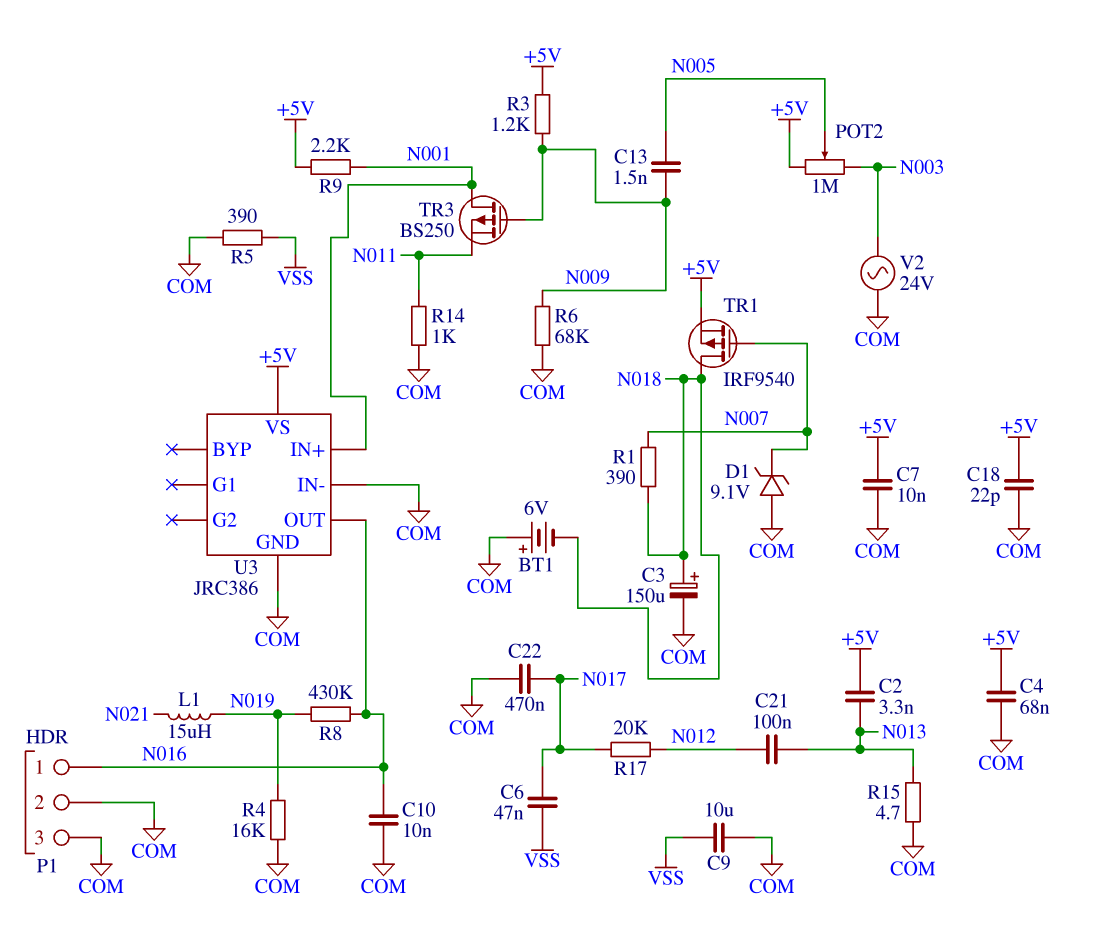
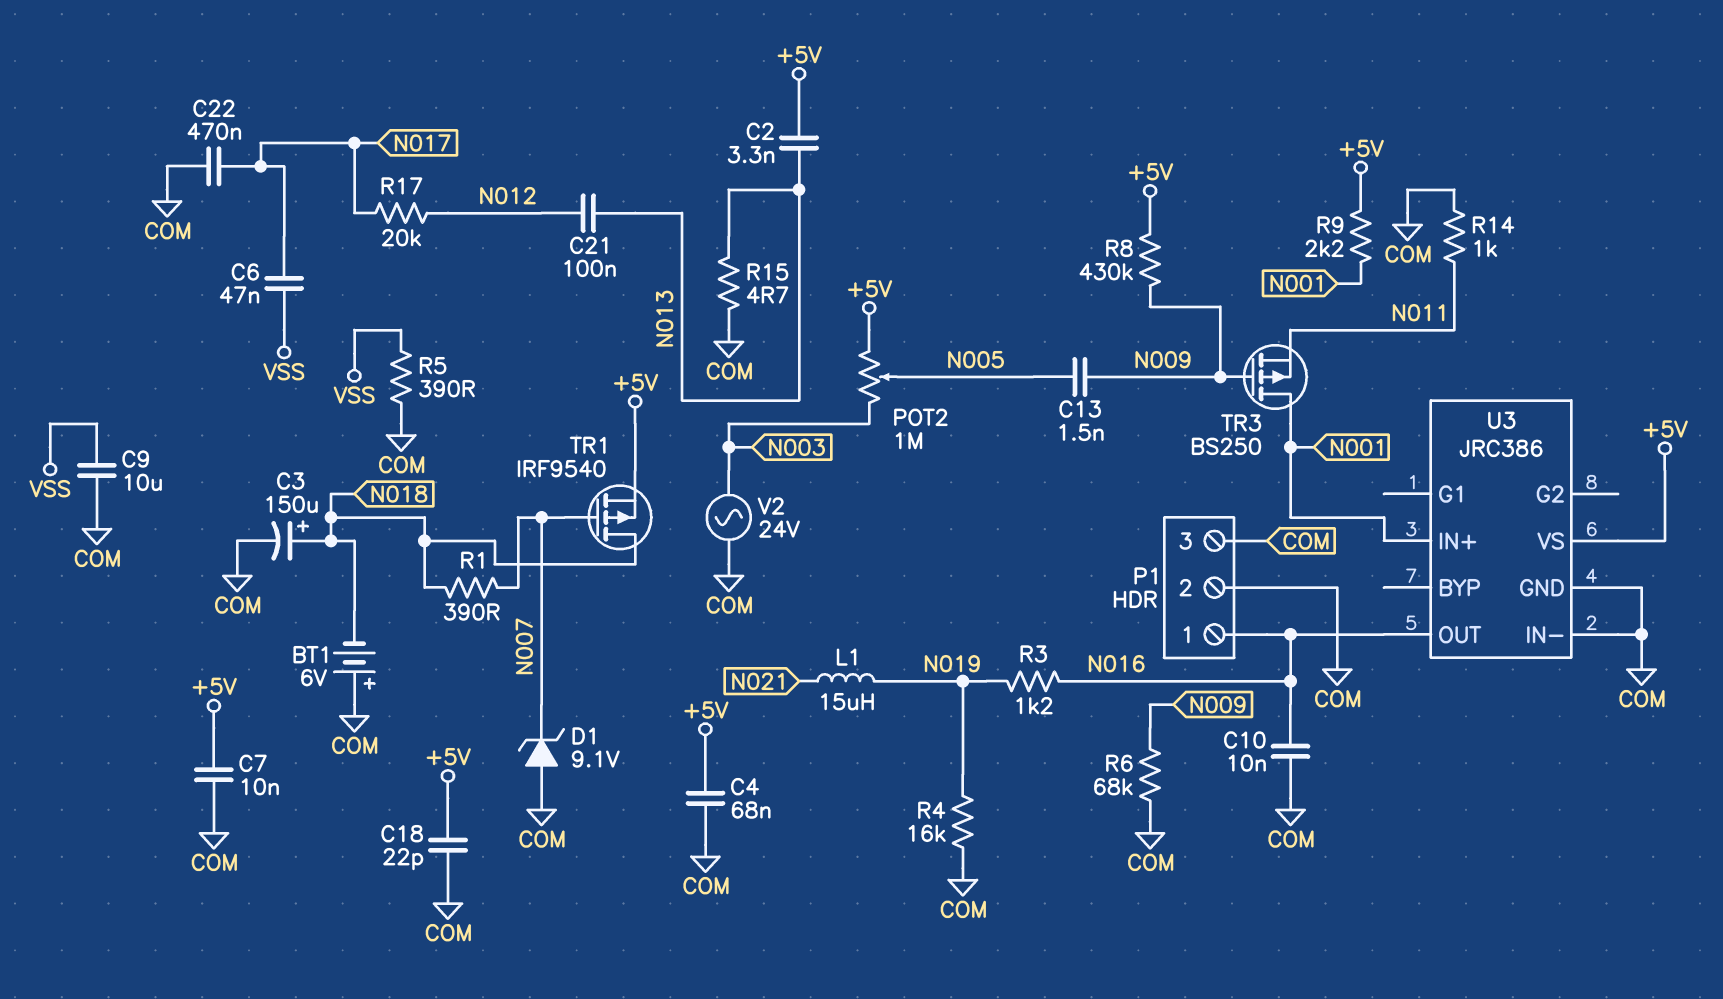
R3: 1.2k (+5V, N009) -> 1.2k (N016, N019)
R8: 430k (N016, N019) -> 430k (+5V, N009)

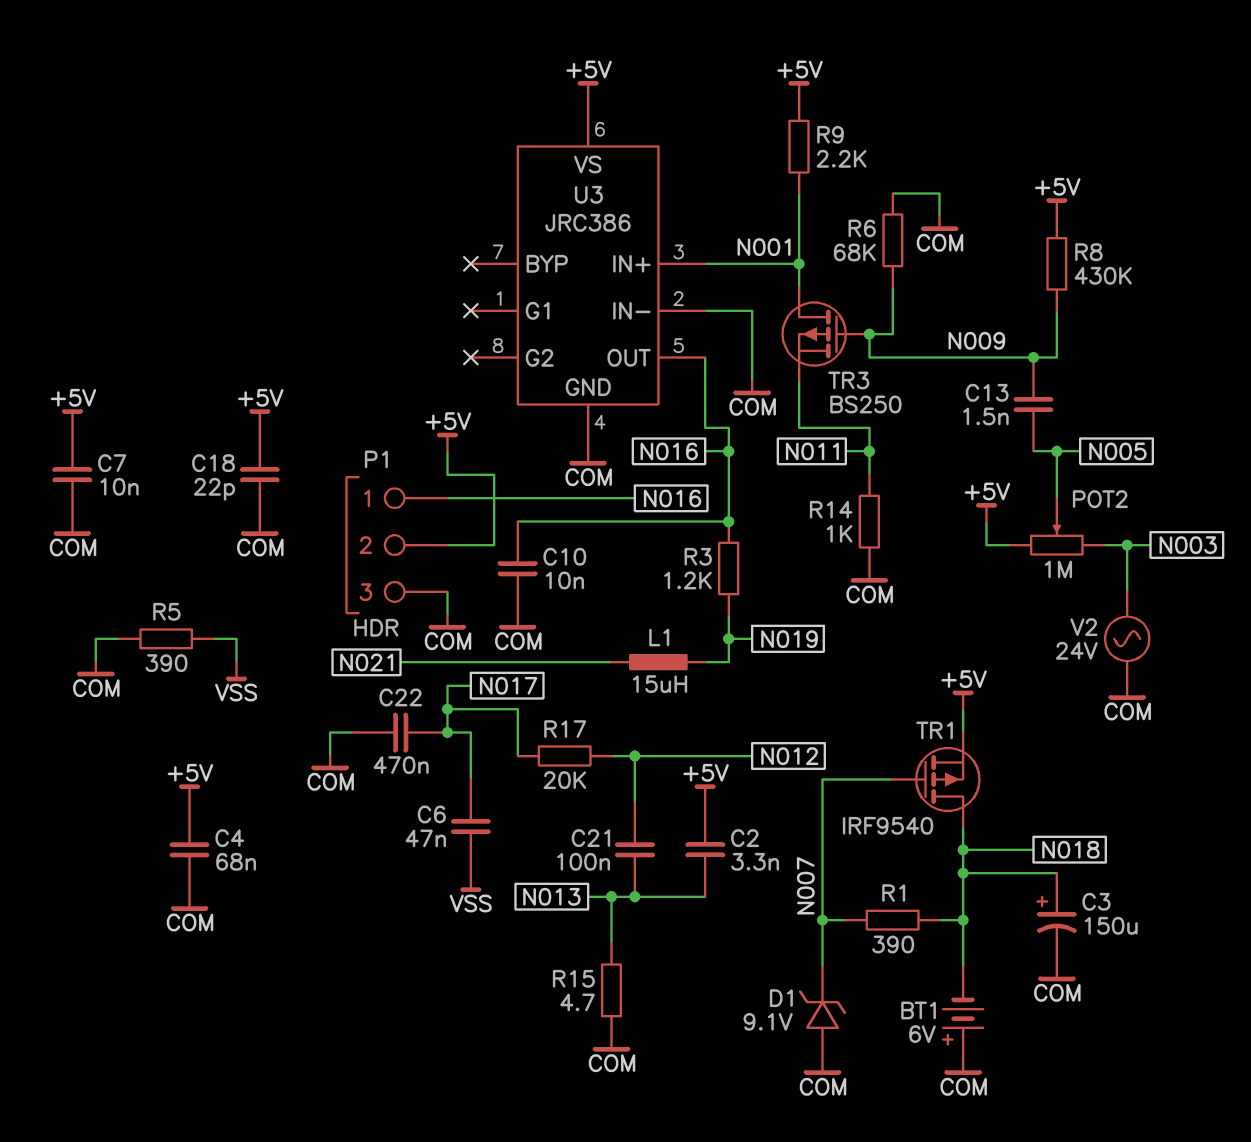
C9: 10uF (COM, VSS) -> none
P1 pin 2: COM -> +5V
R4: 16k (COM, N019) -> none

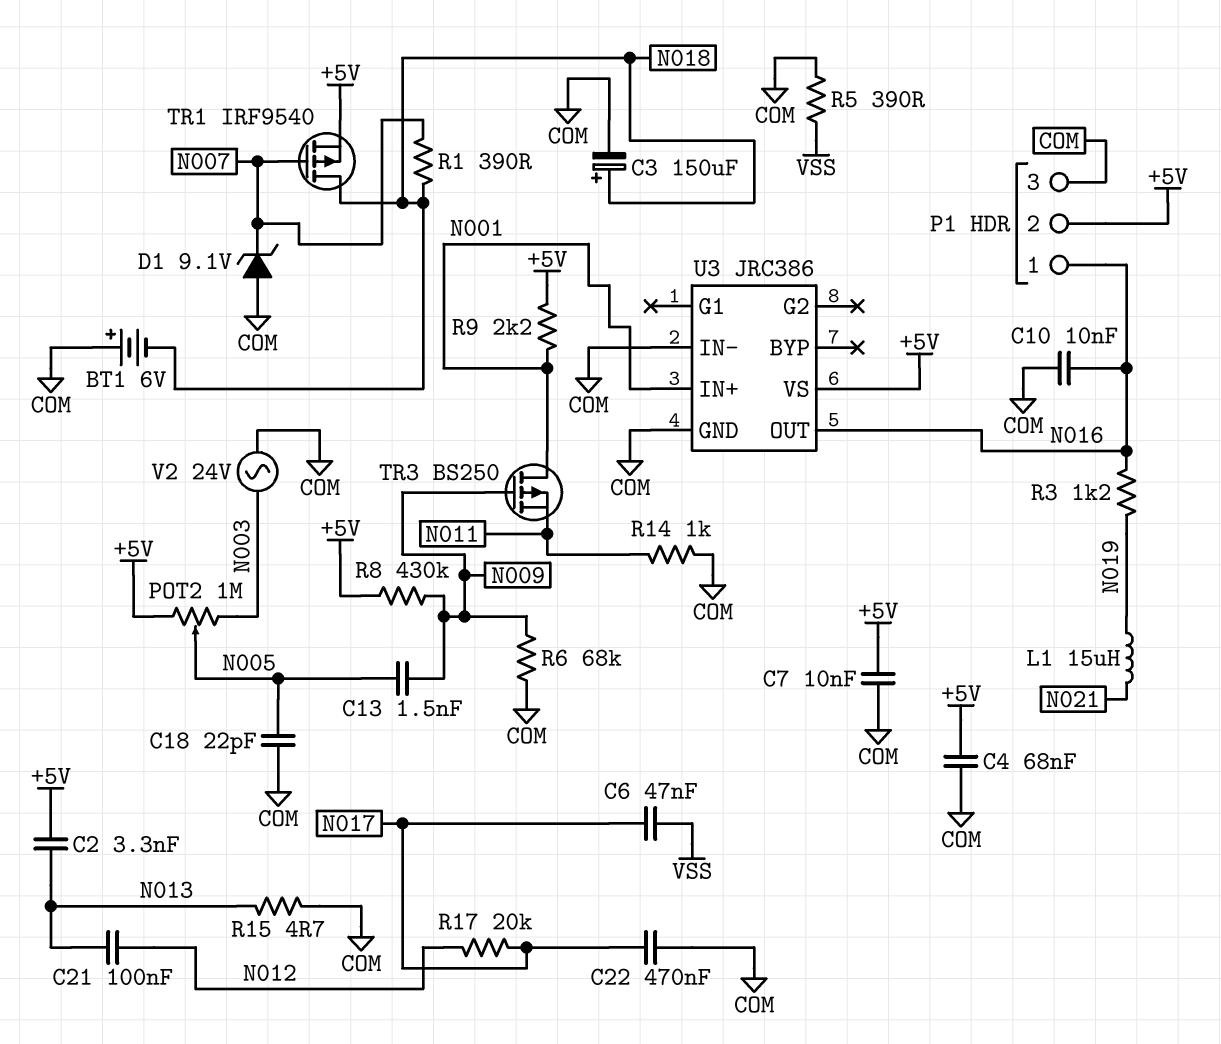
C18: 22pF (+5V, COM) -> 22pF (COM, N005)

